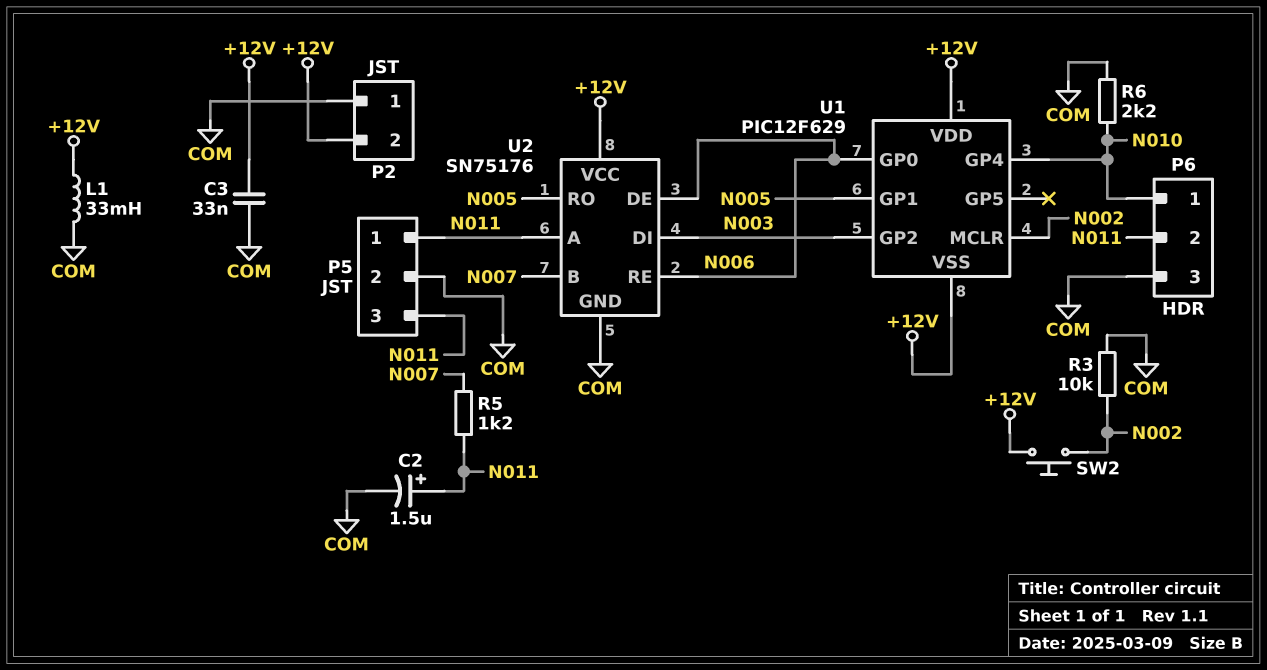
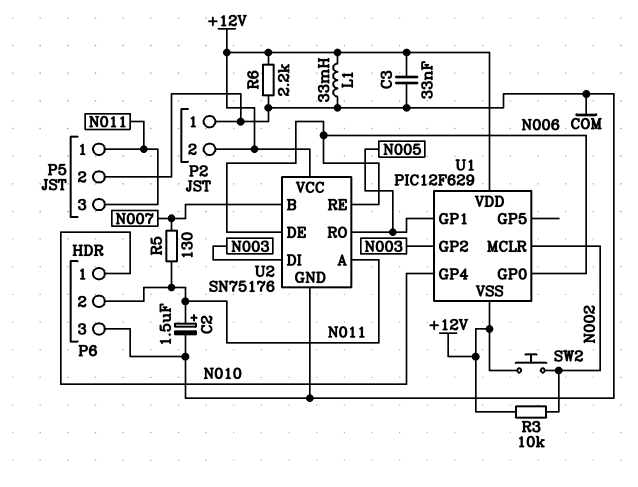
R3: 10k (COM, N002) -> 10k (+12V, N002)
R5: 1.2k (N007, N011) -> 130 (N007, N011)
R6: 2.2k (COM, N010) -> 2.2k (+12V, COM)

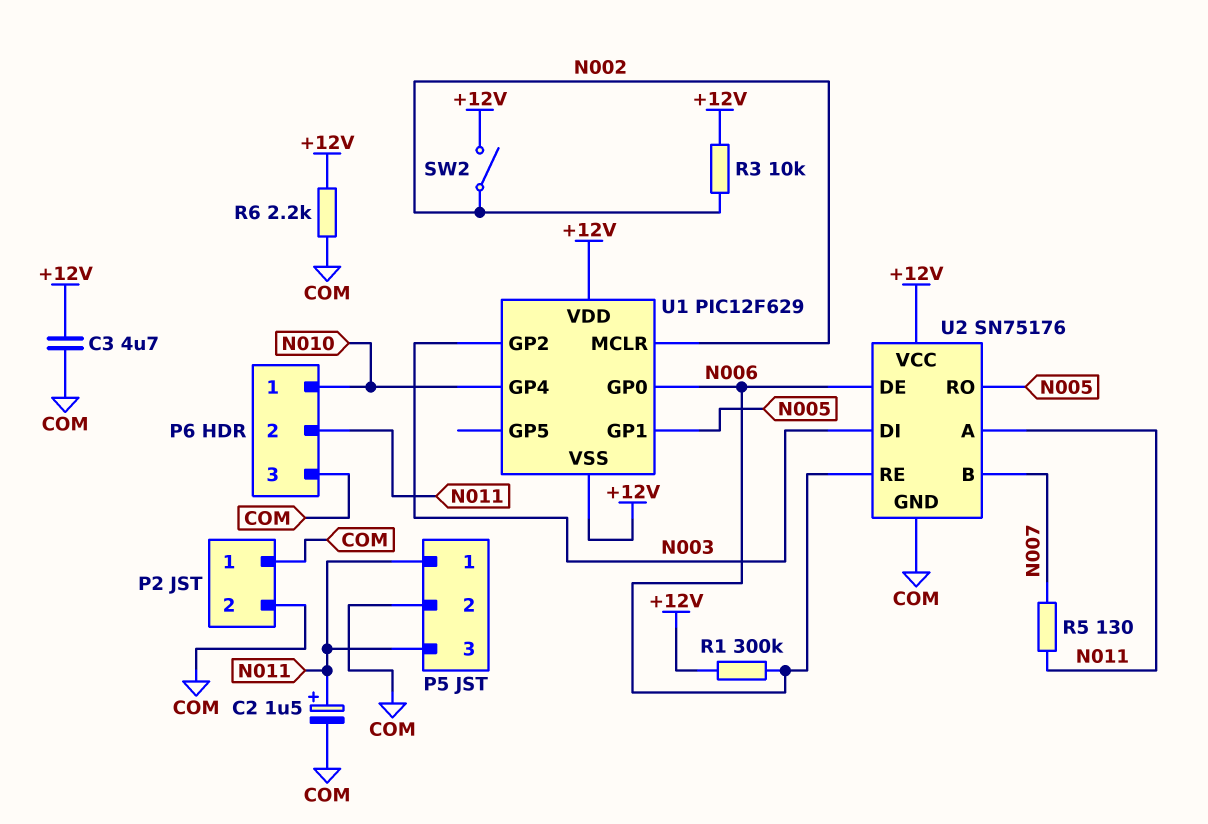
C3: 33nF (+12V, COM) -> 4.7uF (+12V, COM)
L1: 33mH (+12V, COM) -> none
P2 pin 2: +12V -> COM
R1: none -> 300k (+12V, N006)
SW2: button (+12V, N002) -> switch (+12V, N002)

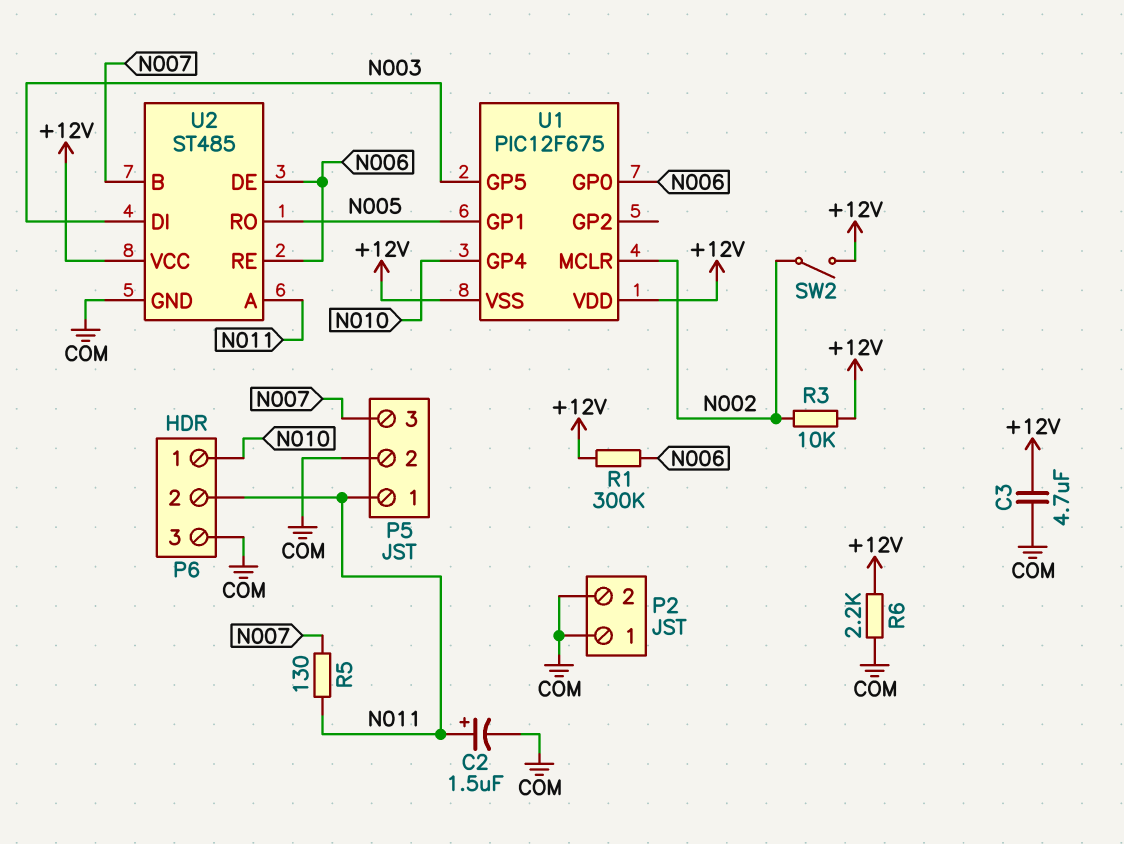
P5 pin 3: N011 -> N007
U1: PIC12F629 -> PIC12F675
U1 pin GP2: N003 -> none
U1 pin GP5: none -> N003
U2: SN75176 -> ST485

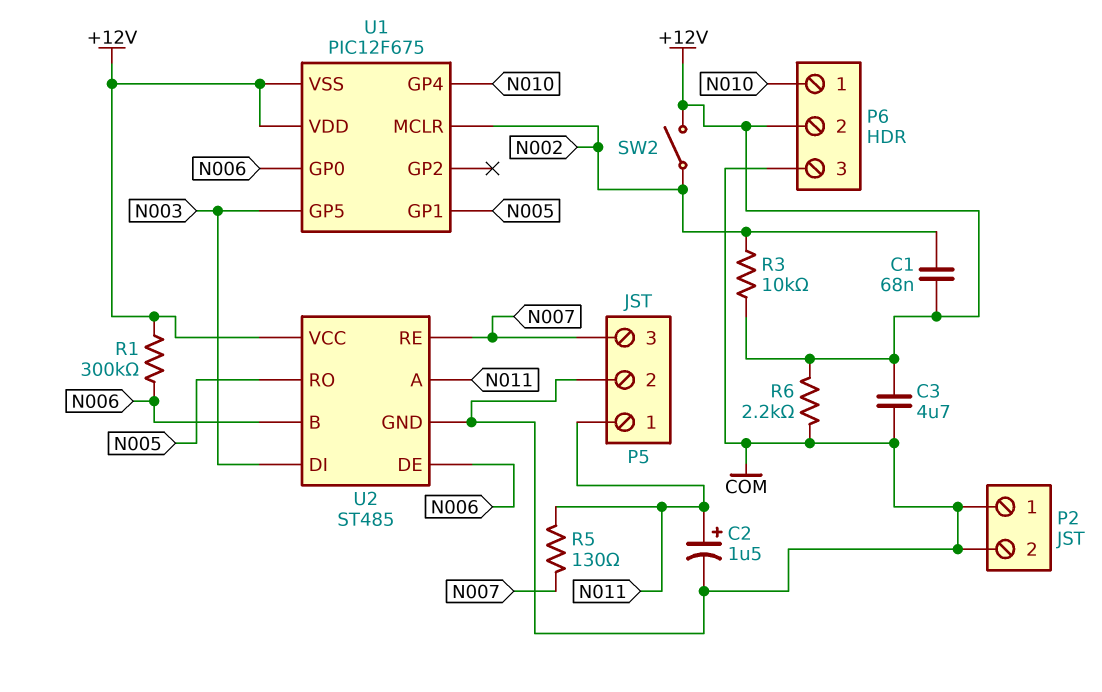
C1: none -> 68nF (+12V, N002)
P6 pin 2: N011 -> +12V
U2 pin B: N007 -> N006
U2 pin RE: N006 -> N007

